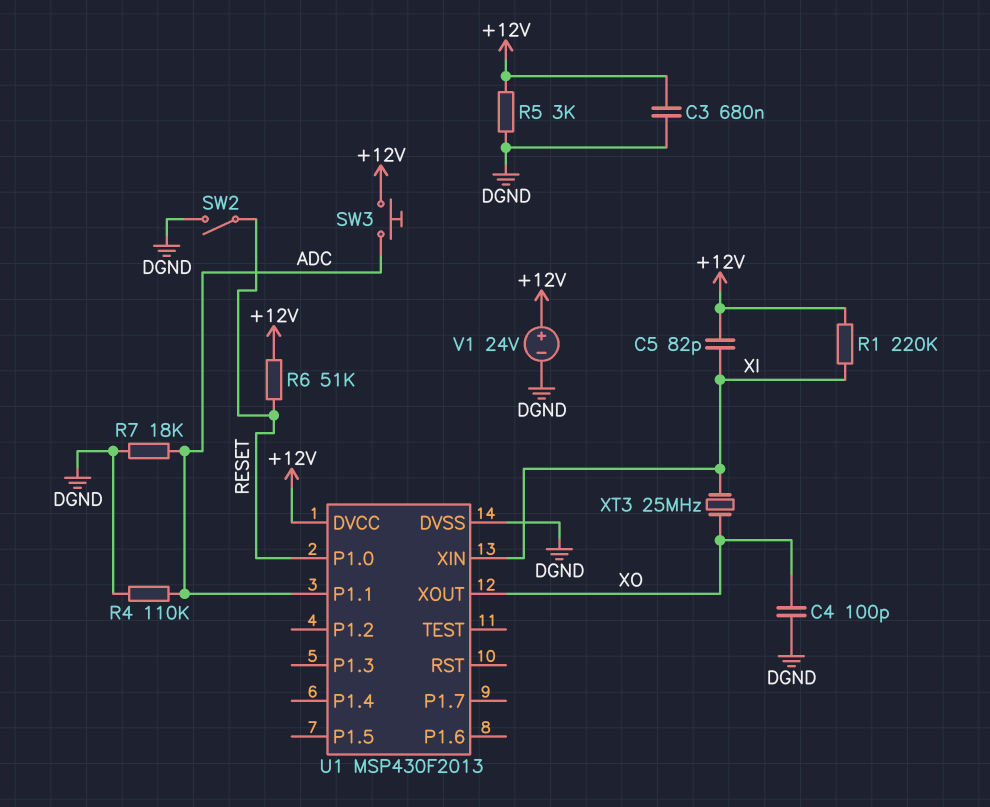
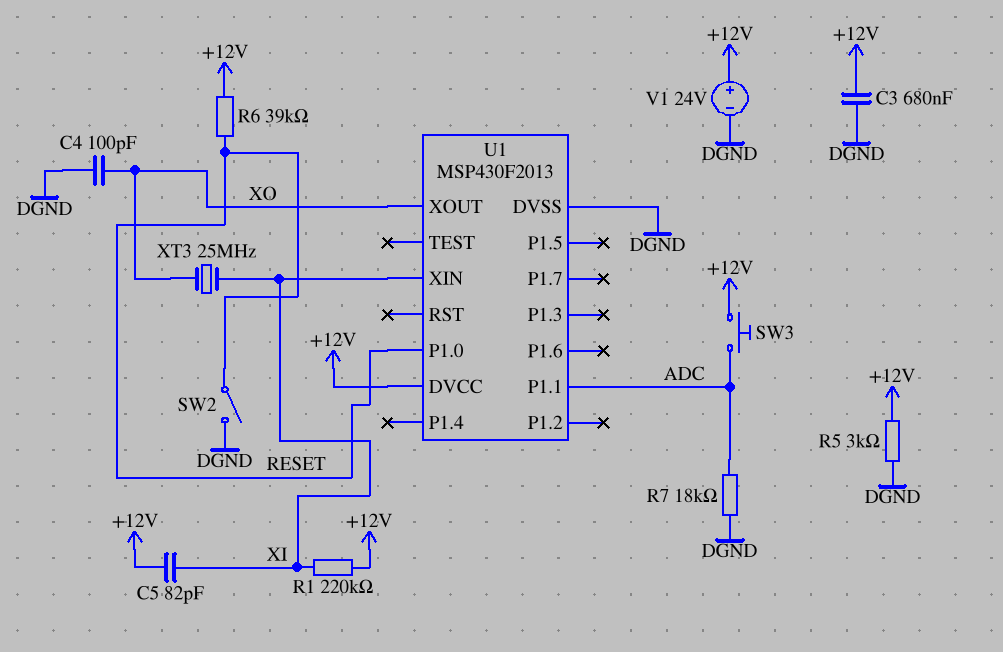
R4: 110k (ADC, DGND) -> none
R6: 51k (+12V, RESET) -> 39k (+12V, RESET)

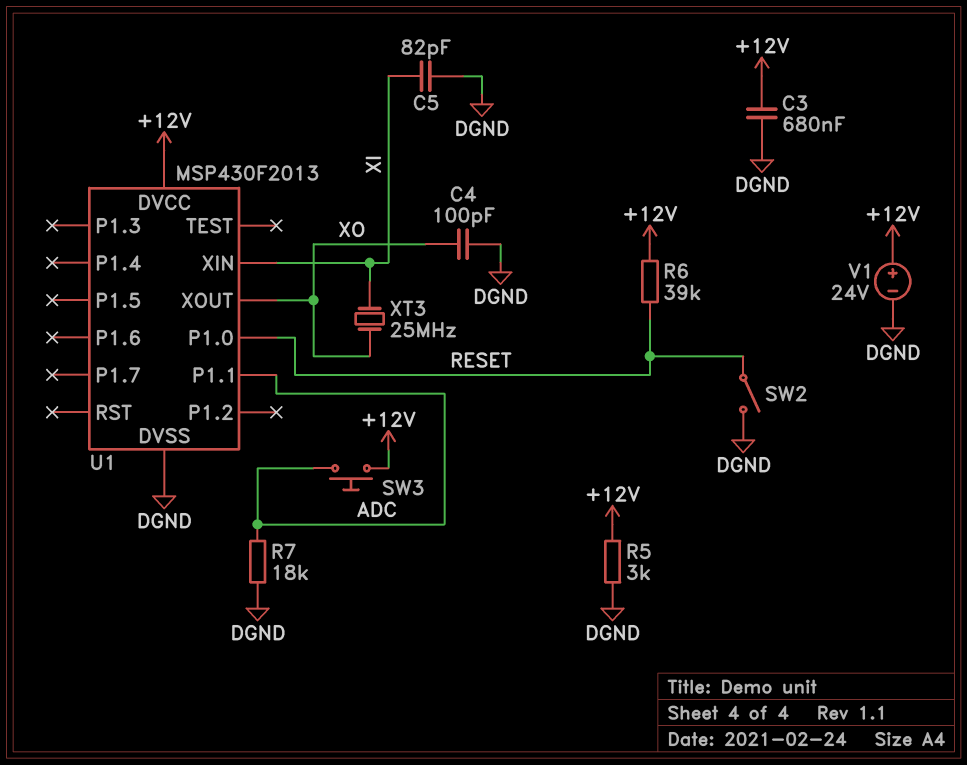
C5: 82pF (+12V, XI) -> 82pF (DGND, XI)
R1: 220k (+12V, XI) -> none

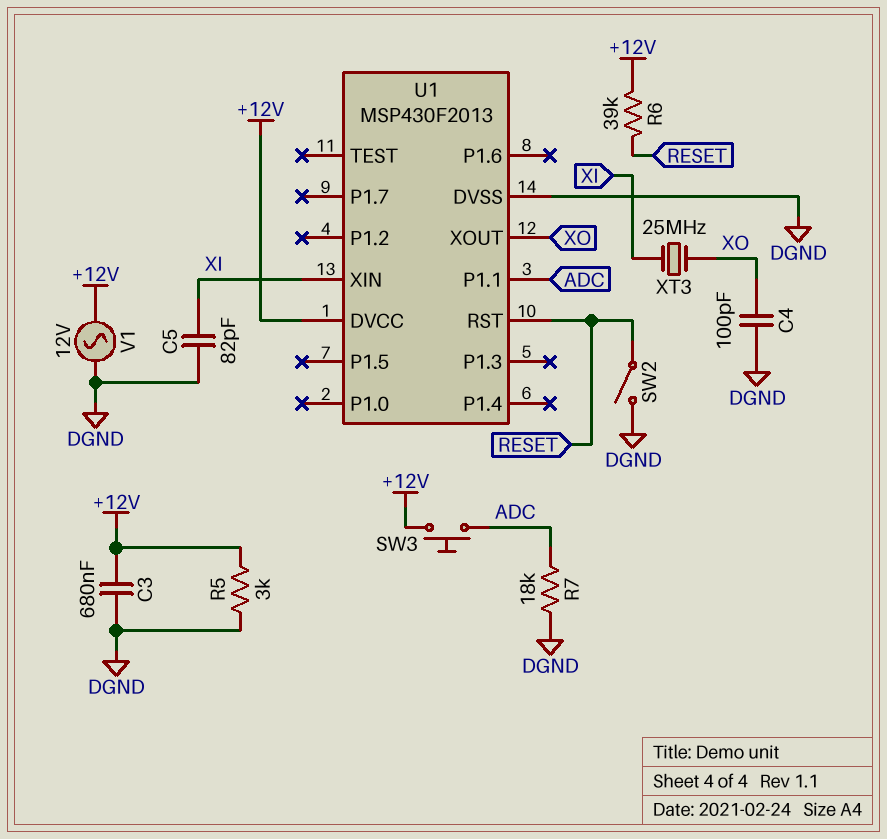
U1 pin P1.0: RESET -> none
U1 pin RST: none -> RESET
V1: 24V (plus +12V, minus DGND) -> AC 12V (+12V, DGND)

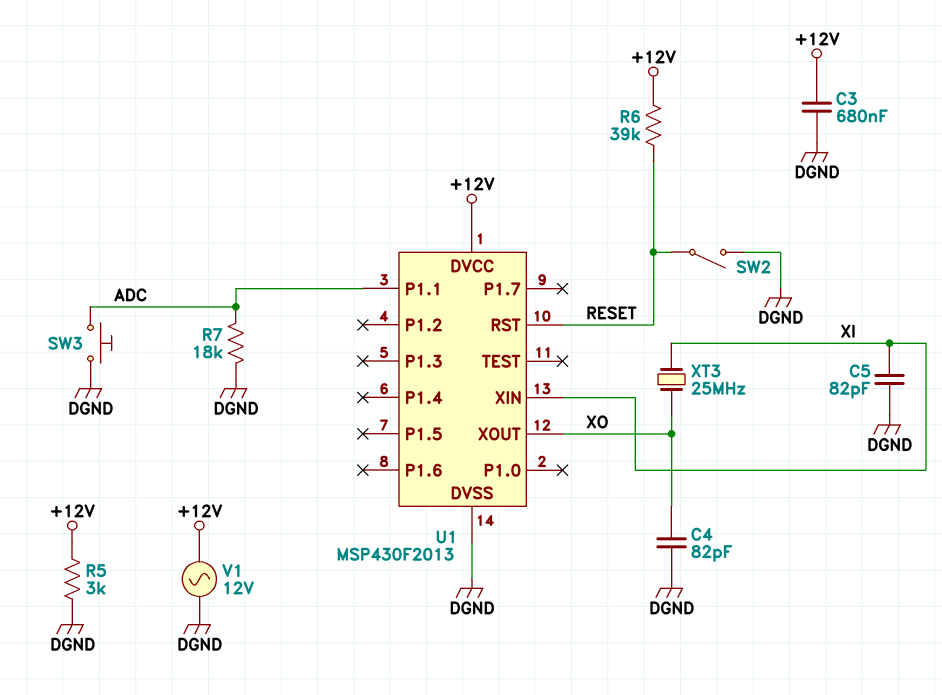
C4: 100pF (DGND, XO) -> 82pF (DGND, XO)
SW3: button (+12V, ADC) -> button (ADC, DGND)

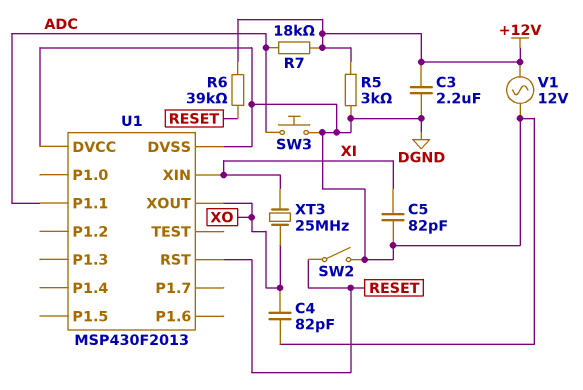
C3: 680nF (+12V, DGND) -> 2.2uF (+12V, DGND)
R7: 18k (ADC, DGND) -> 18k (+12V, ADC)
U1 pin DVCC: +12V -> DGND

